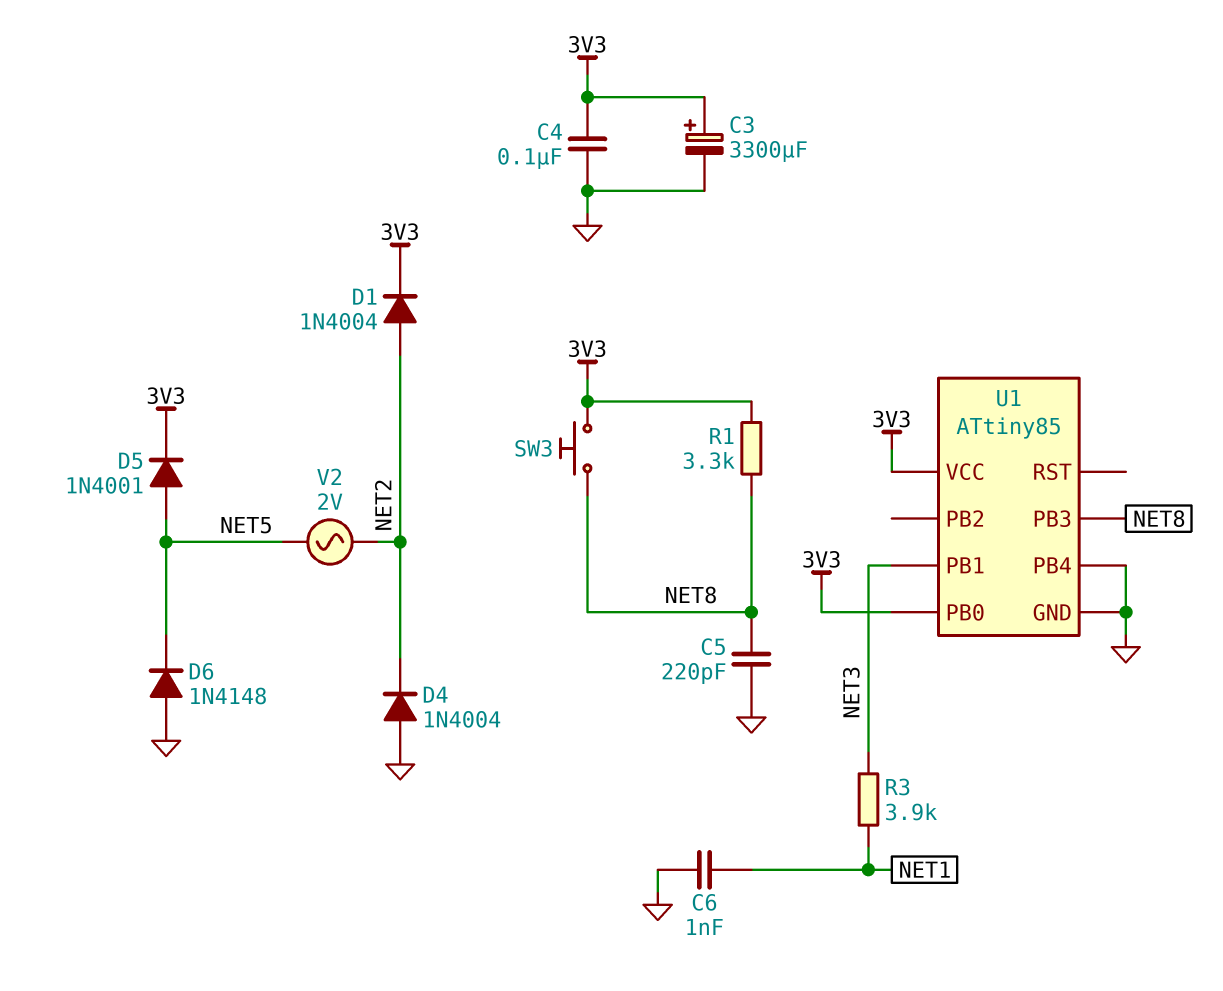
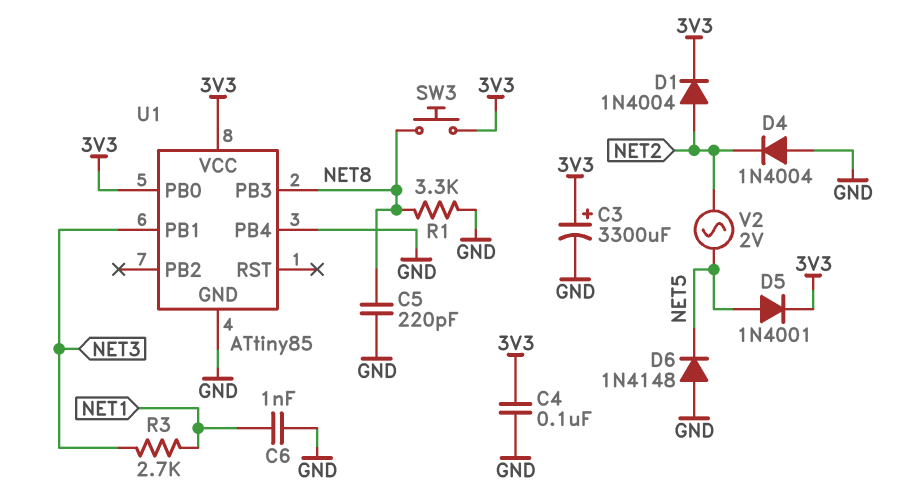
R1: 3.3k (3V3, NET8) -> 3.3k (GND, NET8)
R3: 3.9k (NET1, NET3) -> 2.7k (NET1, NET3)

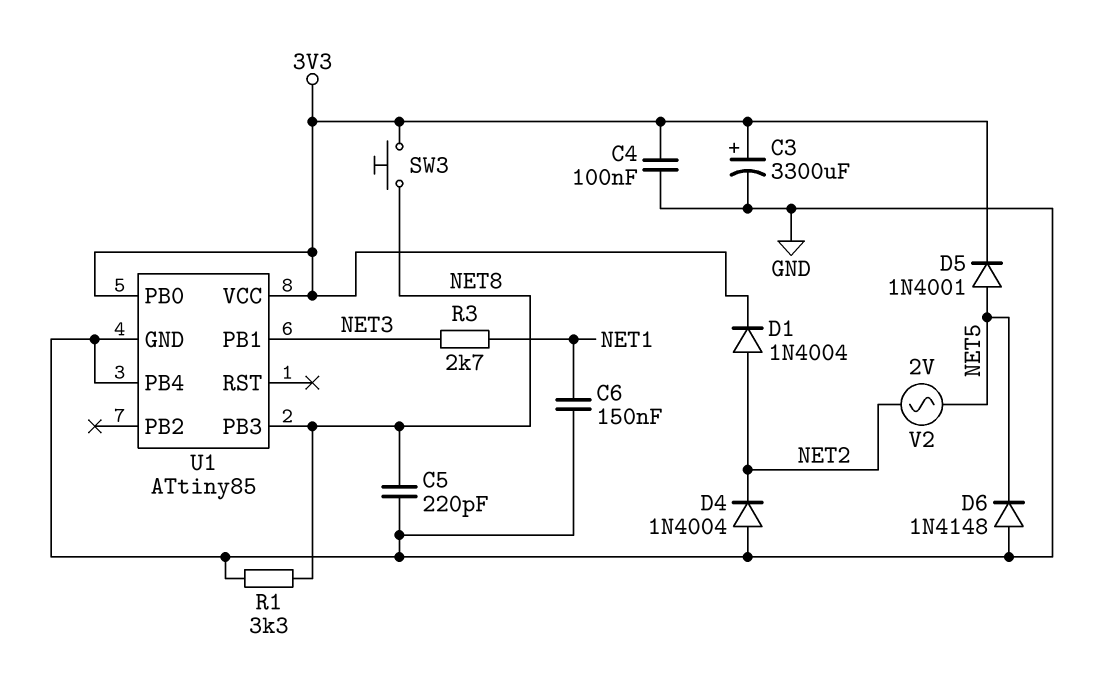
C6: 1nF (GND, NET1) -> 150nF (GND, NET1)

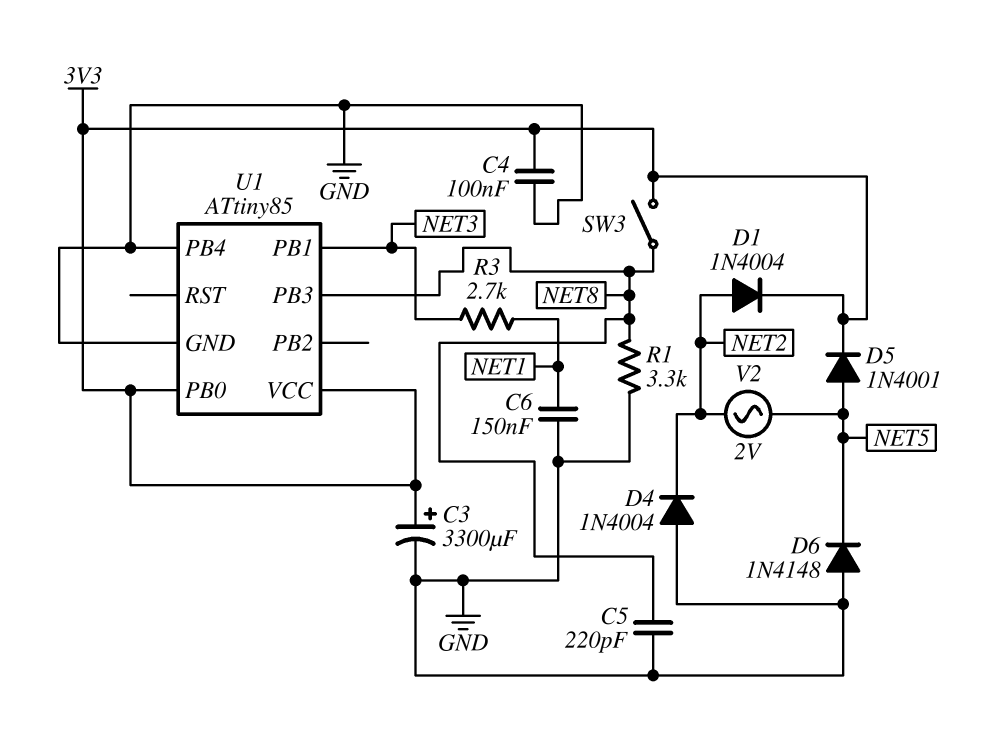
SW3: button (3V3, NET8) -> switch (3V3, NET8)

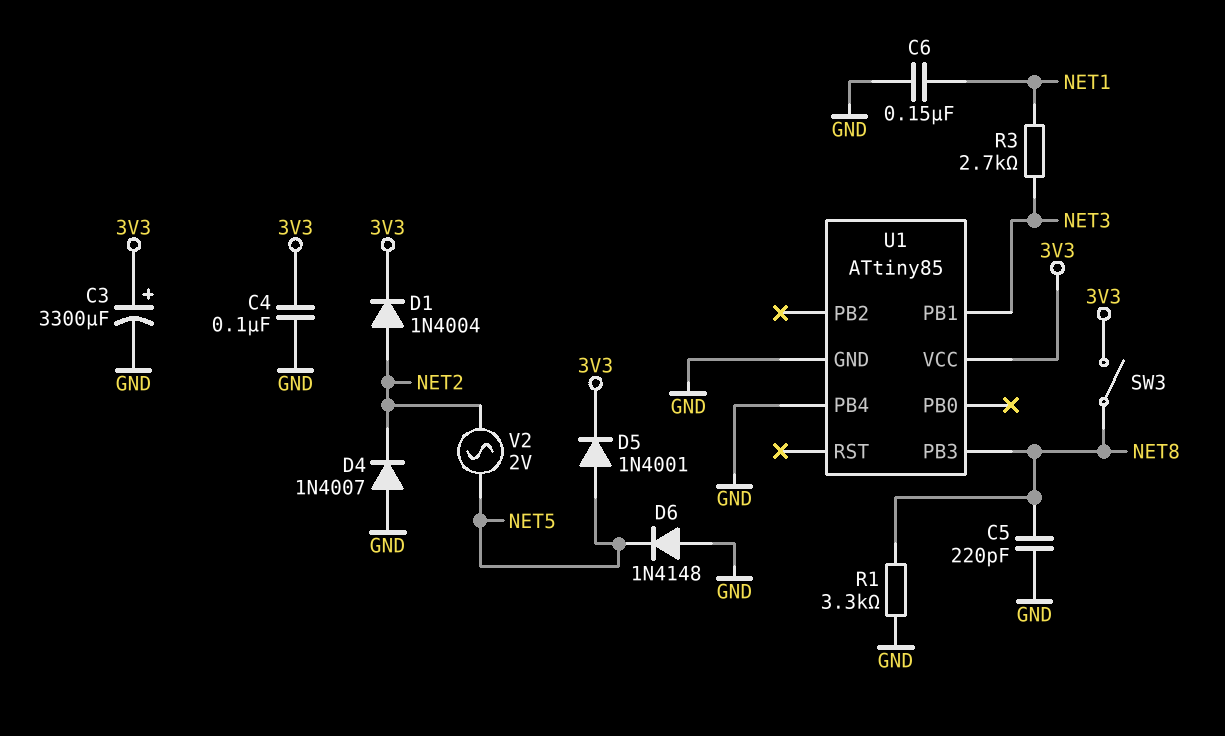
D4: diode 1N4004 (A GND, K NET2) -> diode 1N4007 (A GND, K NET2)
U1 pin PB0: 3V3 -> none

